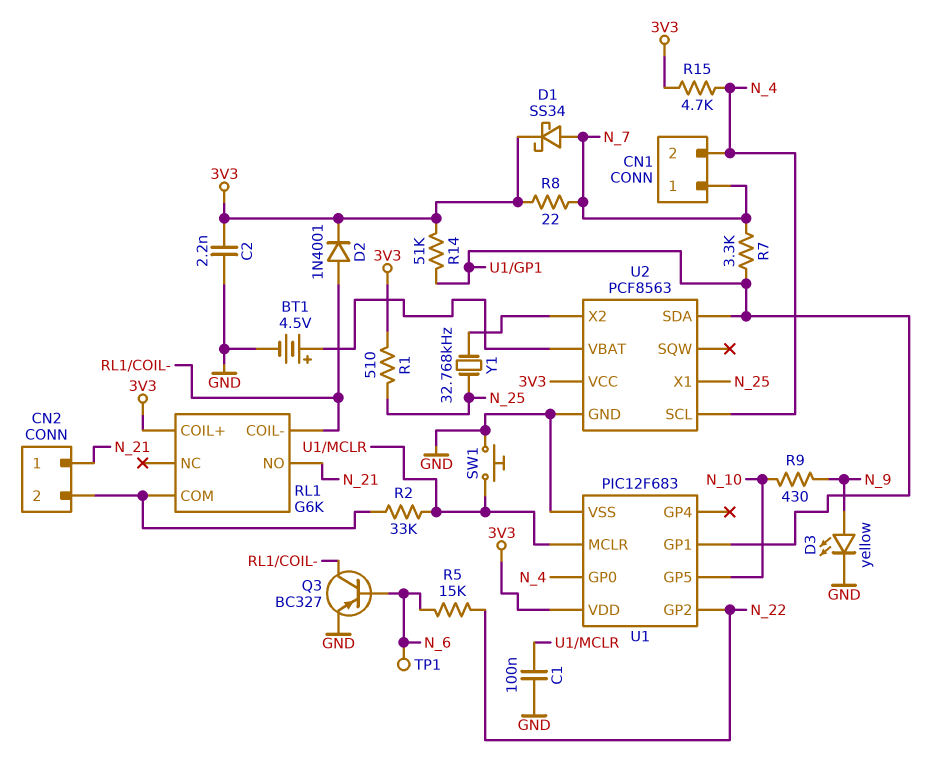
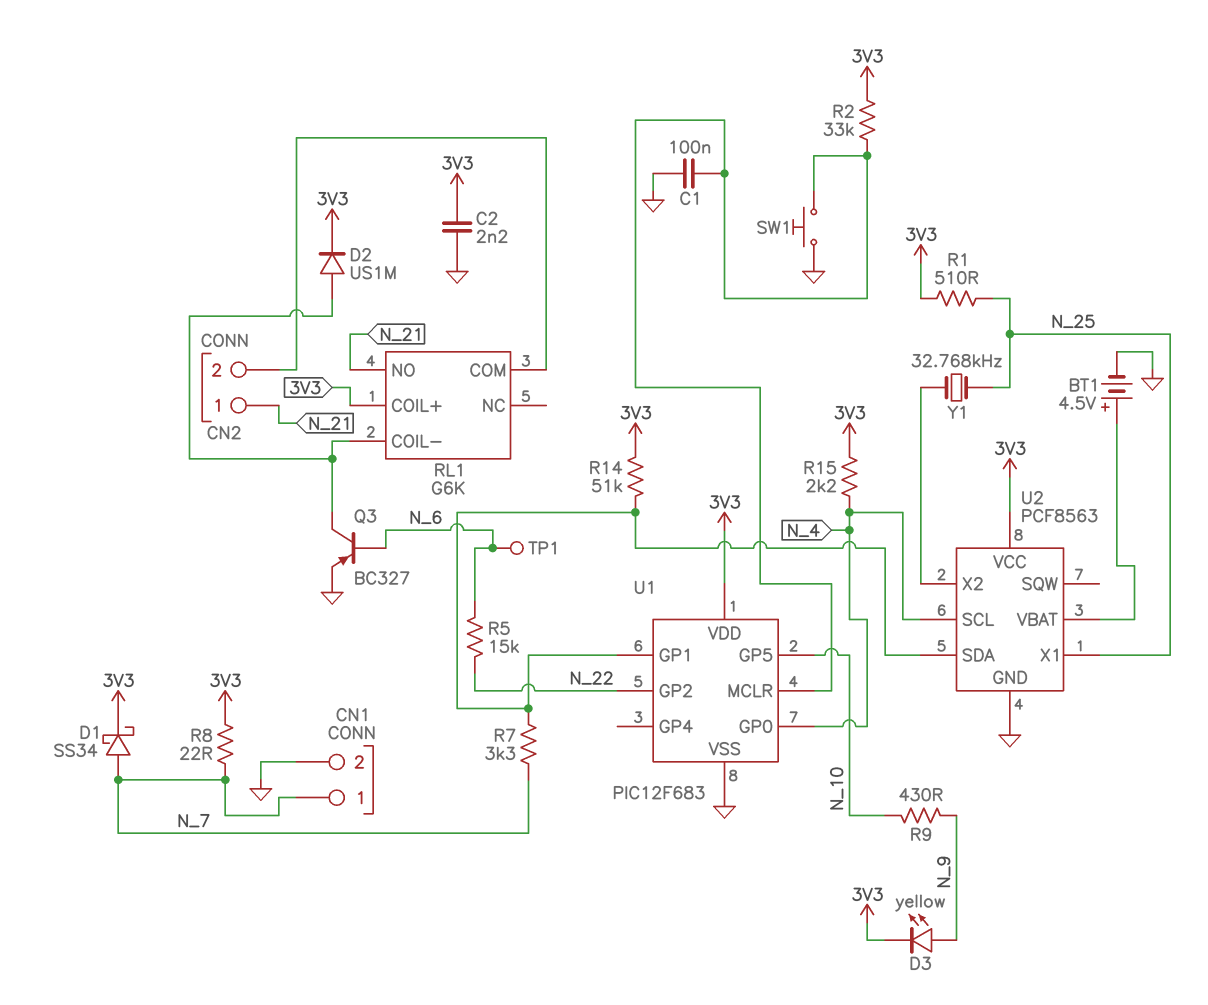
CN1 pin 2: N_4 -> GND
D2: diode 1N4001 (A RL1/COIL-, K 3V3) -> diode US1M (A RL1/COIL-, K 3V3)
D3: LED yellow (A N_9, K GND) -> LED yellow (A N_9, K 3V3)
R2: 33k (CN2/2, U1/MCLR) -> 33k (3V3, U1/MCLR)
R15: 4.7k (3V3, N_4) -> 2.2k (3V3, N_4)

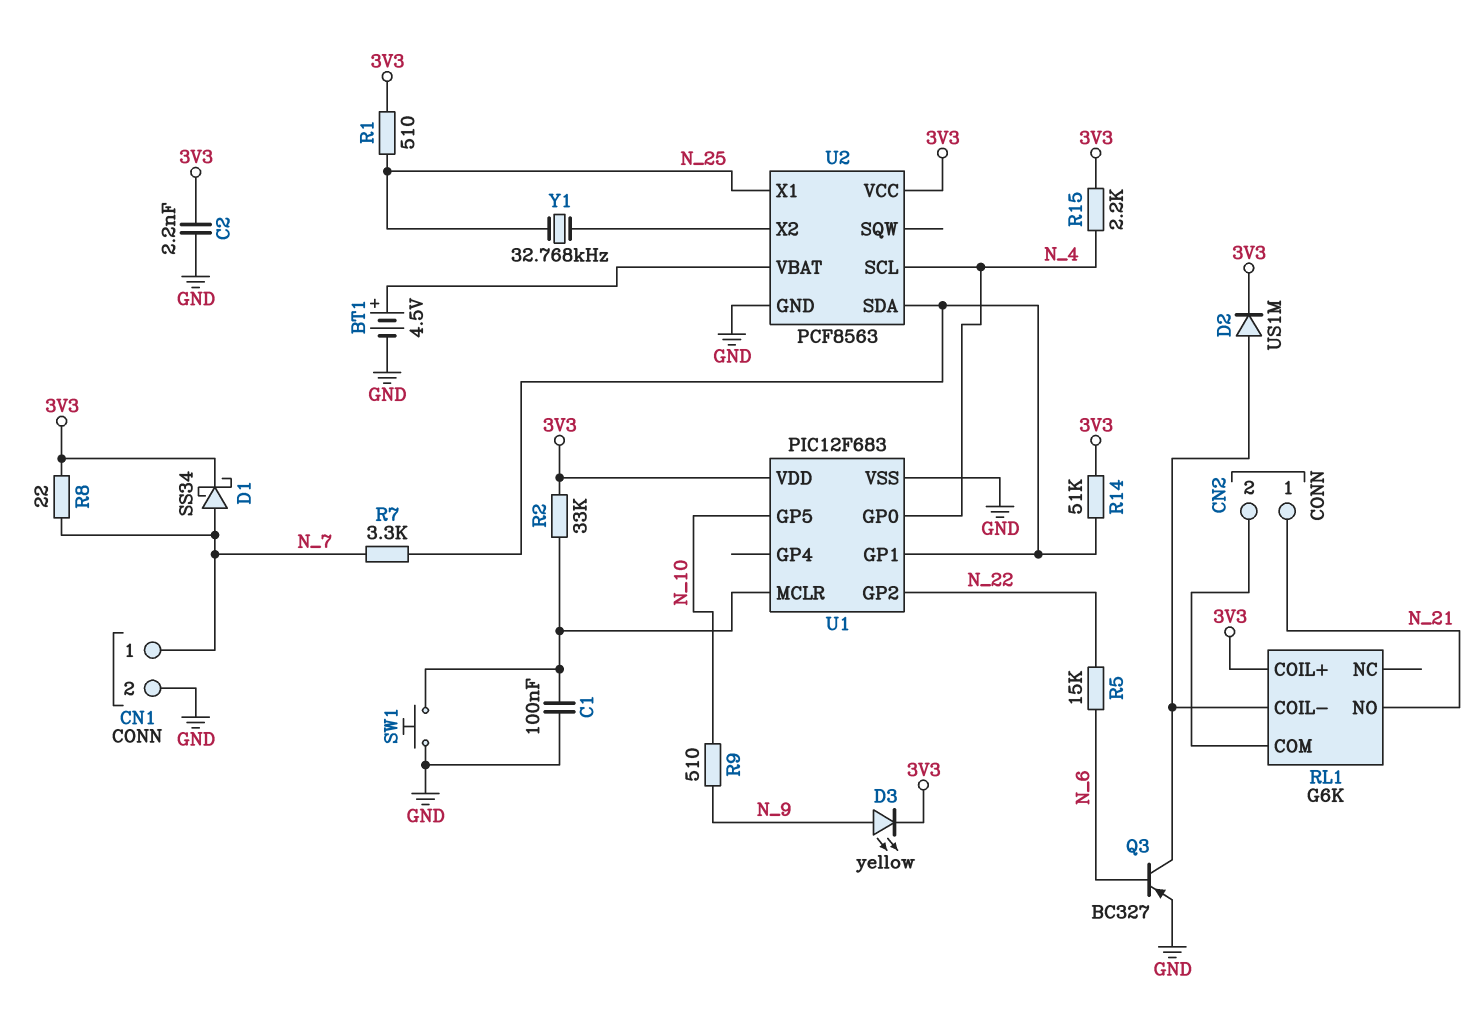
R9: 430 (N_9, N_10) -> 510 (N_9, N_10)
TP1: test point (N_6) -> none

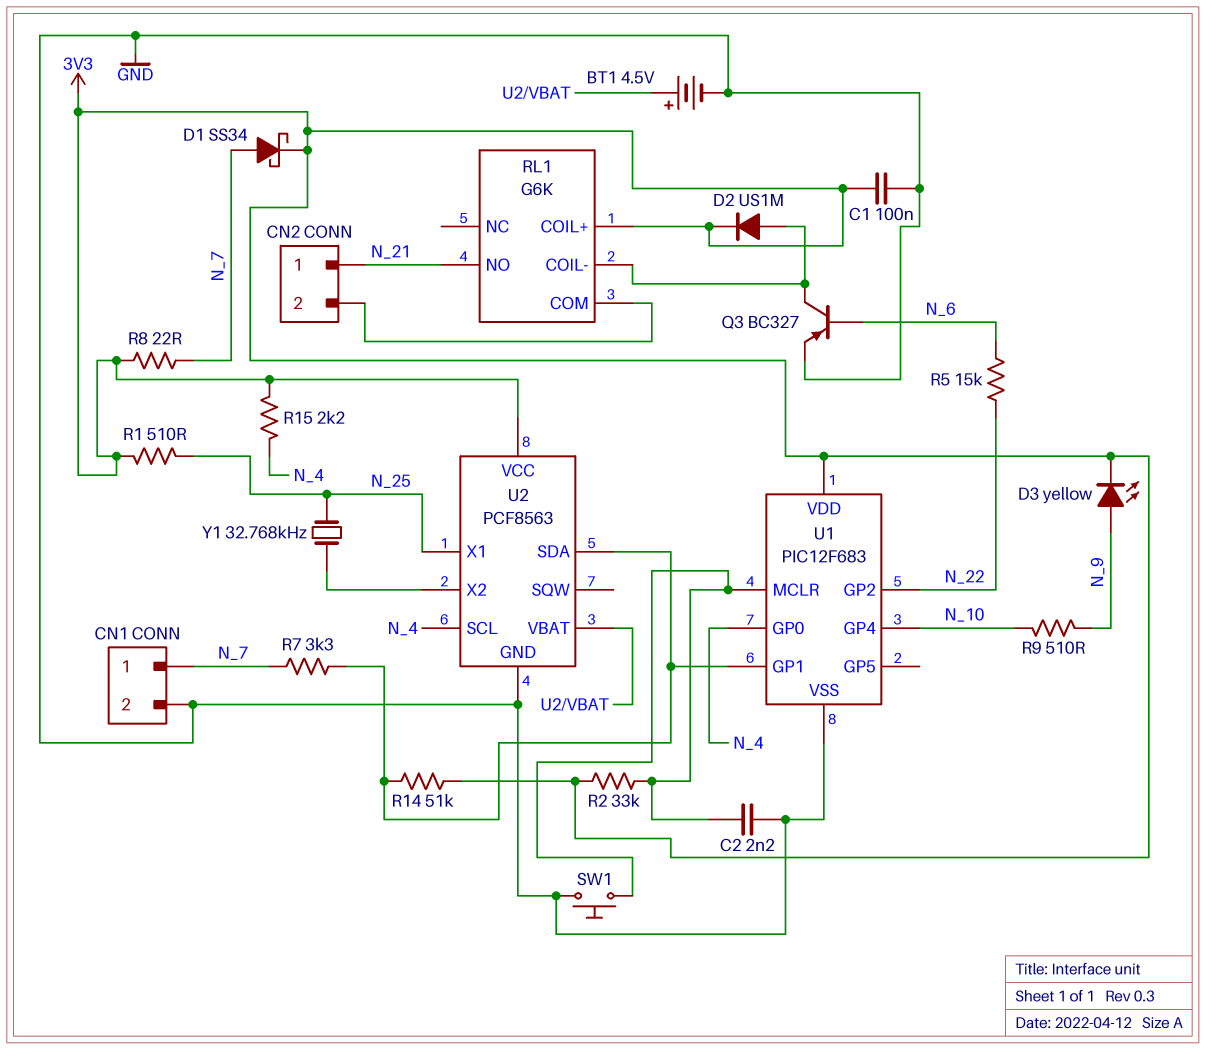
C1: 100nF (GND, U1/MCLR) -> 100nF (3V3, GND)
C2: 2.2nF (3V3, GND) -> 2.2nF (GND, U1/MCLR)
U1 pin GP4: none -> N_10
U1 pin GP5: N_10 -> none

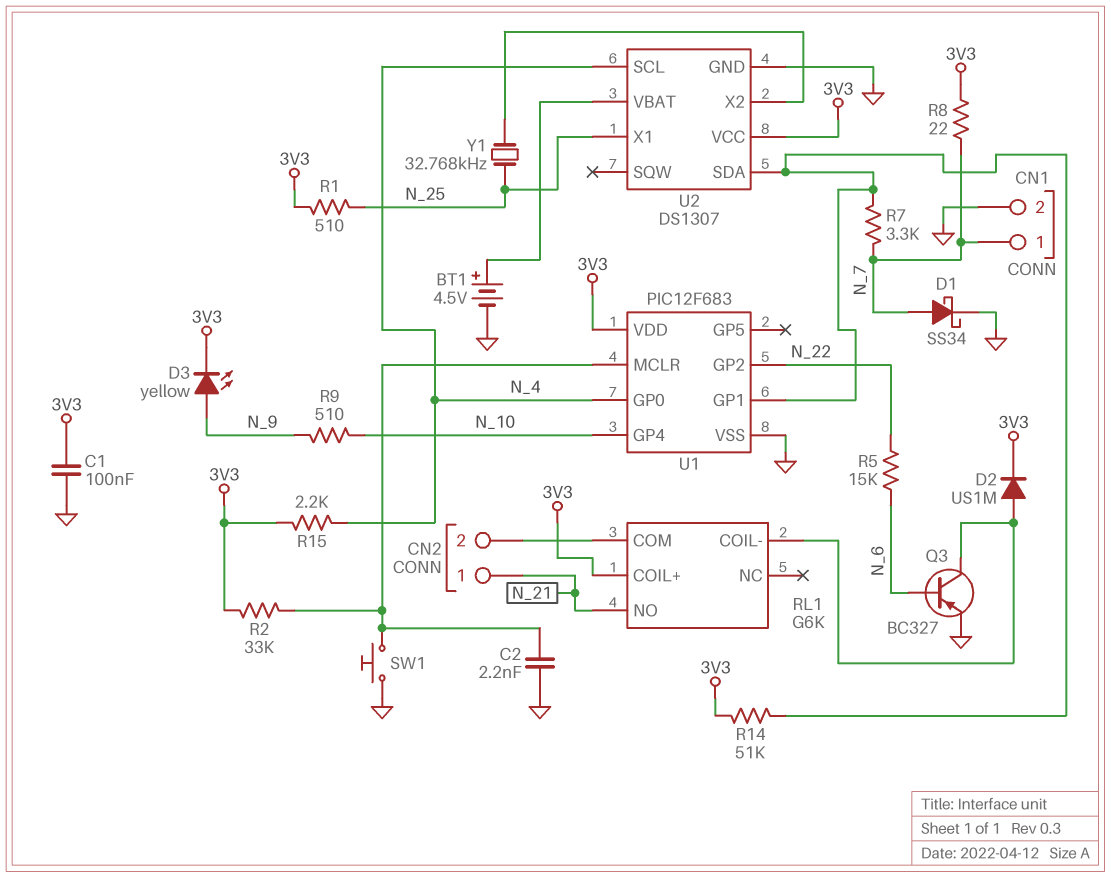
D1: schottky SS34 (A N_7, K 3V3) -> schottky SS34 (A N_7, K GND)
U2: PCF8563 -> DS1307

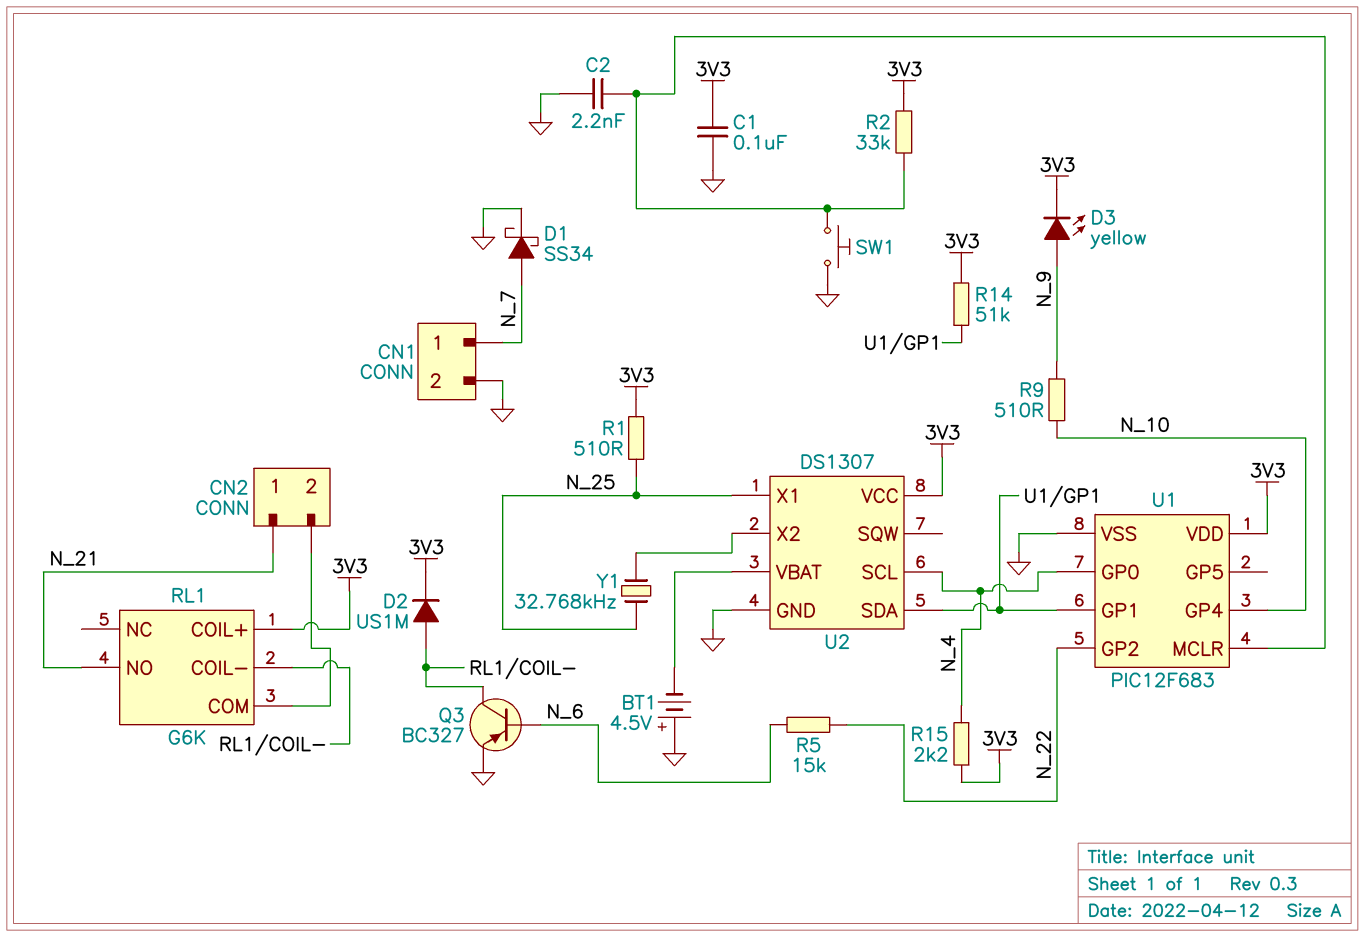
BT1: 4.5V (plus U2/VBAT, minus GND) -> 4.5V (plus GND, minus U2/VBAT)
R7: 3.3k (N_7, U1/GP1) -> none
R8: 22 (3V3, N_7) -> none

